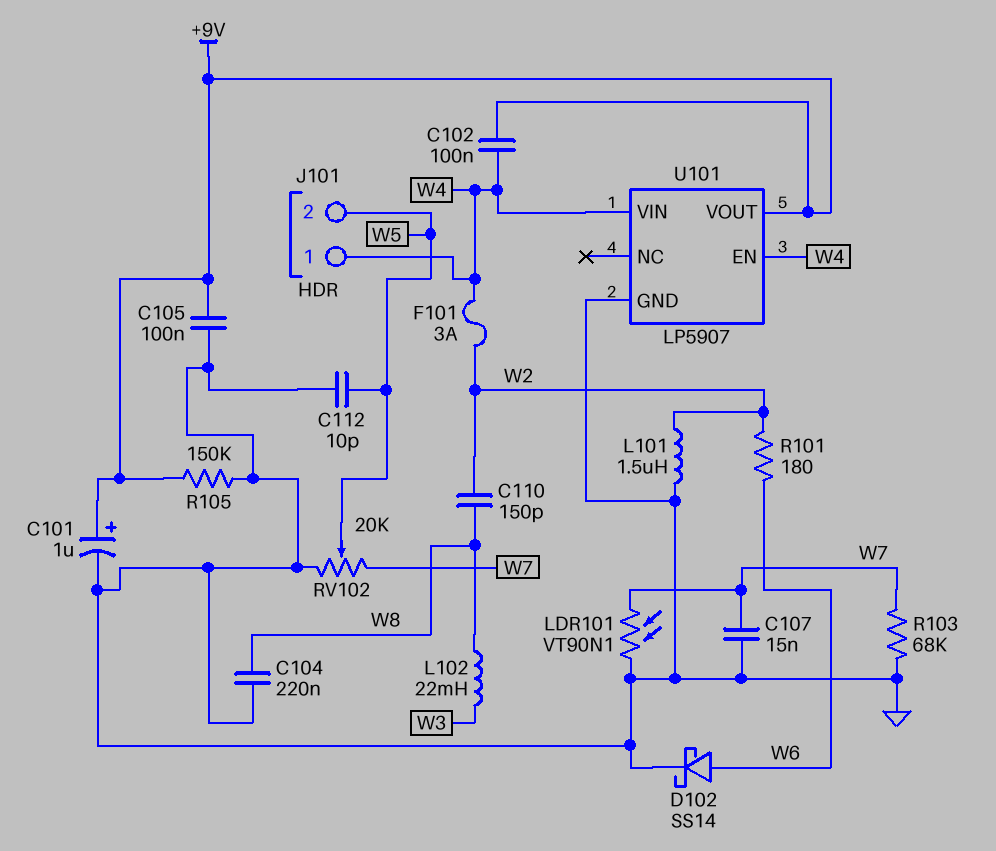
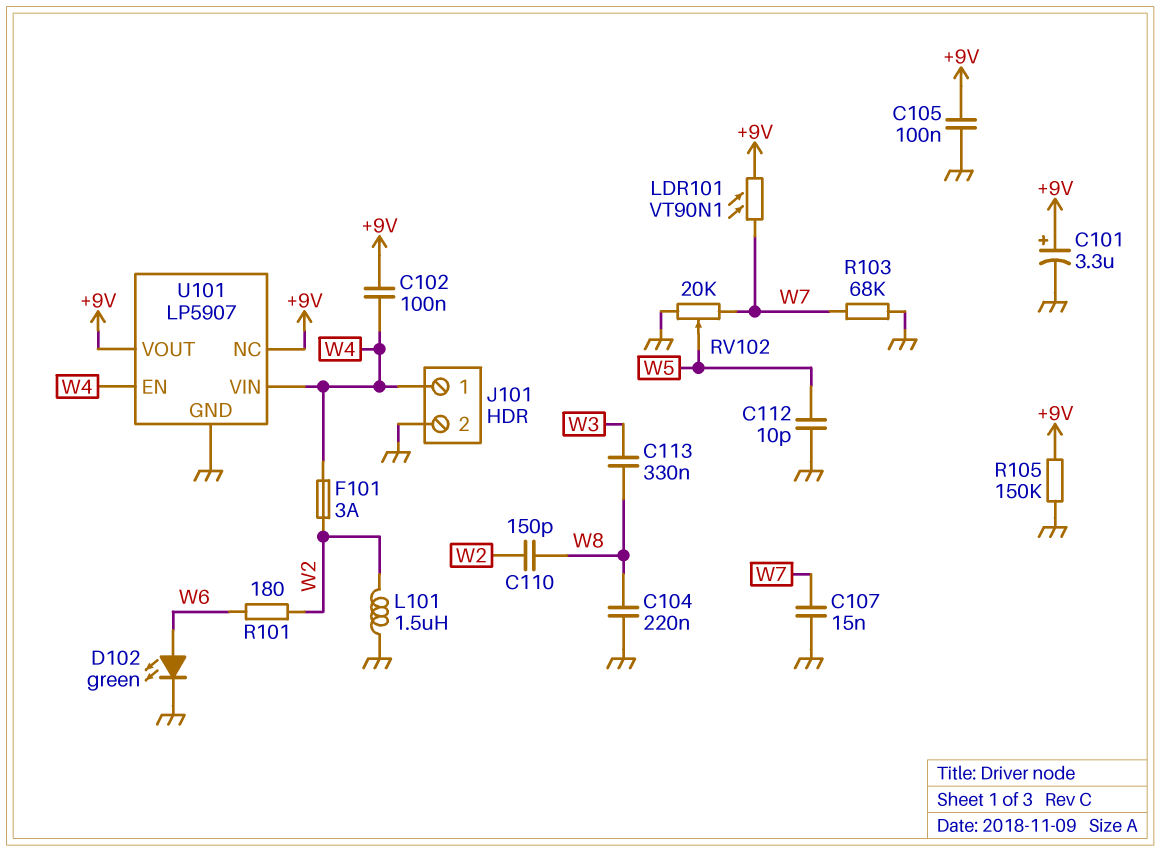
C101: 1uF (plus +9V, minus GND) -> 3.3uF (plus +9V, minus GND)
C113: none -> 330nF (W3, W8)
D102: schottky SS14 (A W6, K GND) -> LED green (A W6, K GND)
J101 pin 2: W5 -> GND
L102: 22mH (W3, W8) -> none
LDR101: VT90N1 (GND, W7) -> VT90N1 (+9V, W7)
U101 pin NC: none -> +9V

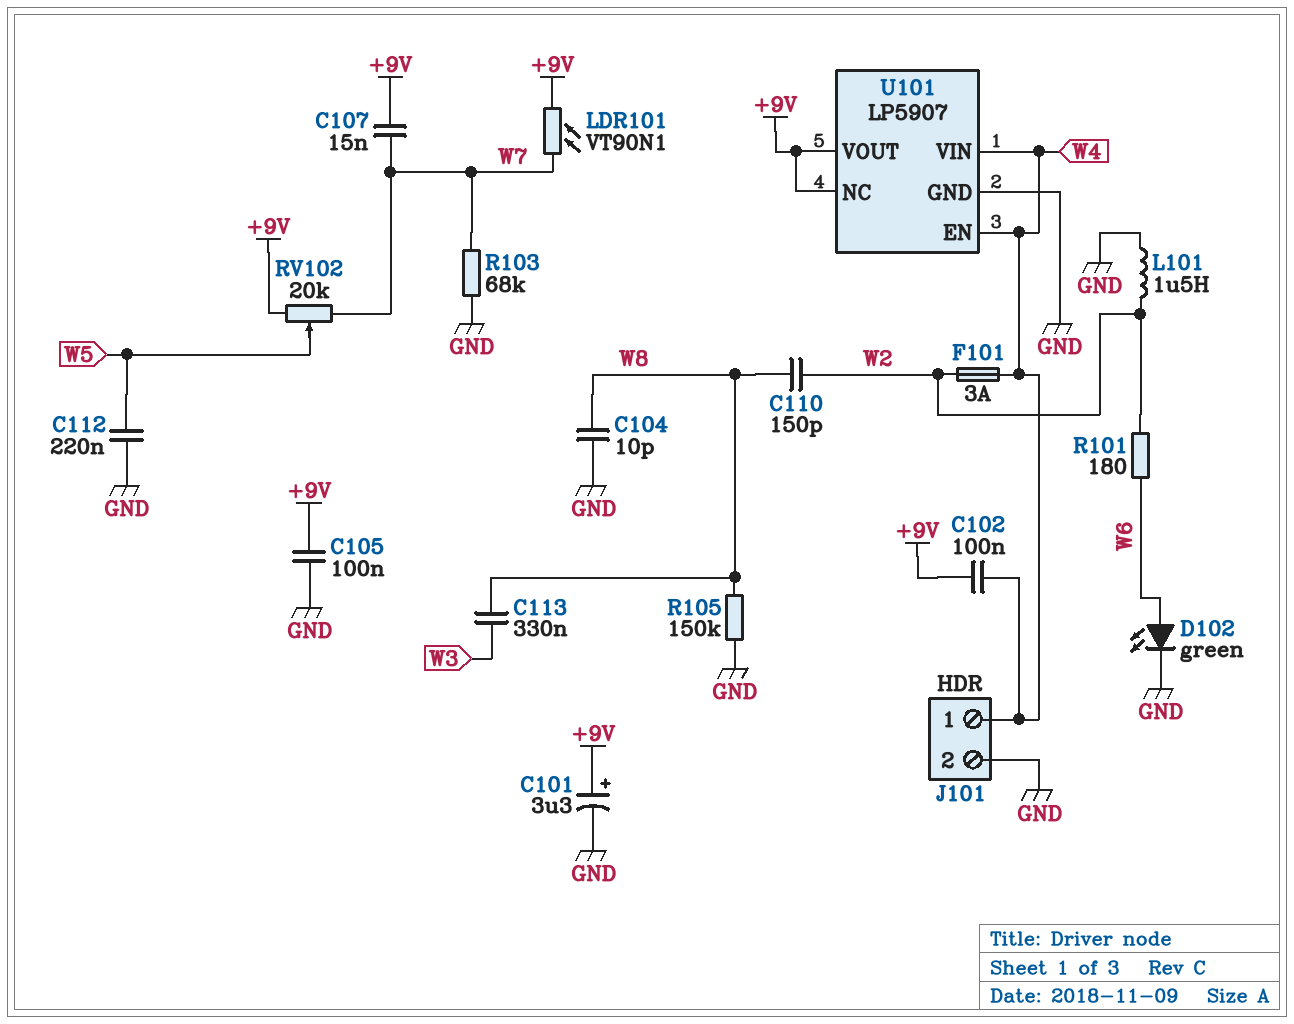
C104: 220nF (GND, W8) -> 10pF (GND, W8)
C107: 15nF (GND, W7) -> 15nF (+9V, W7)
C112: 10pF (GND, W5) -> 220nF (GND, W5)
R105: 150k (+9V, GND) -> 150k (GND, W8)
RV102: 20k (GND, W7, wiper W5) -> 20k (+9V, W7, wiper W5)

